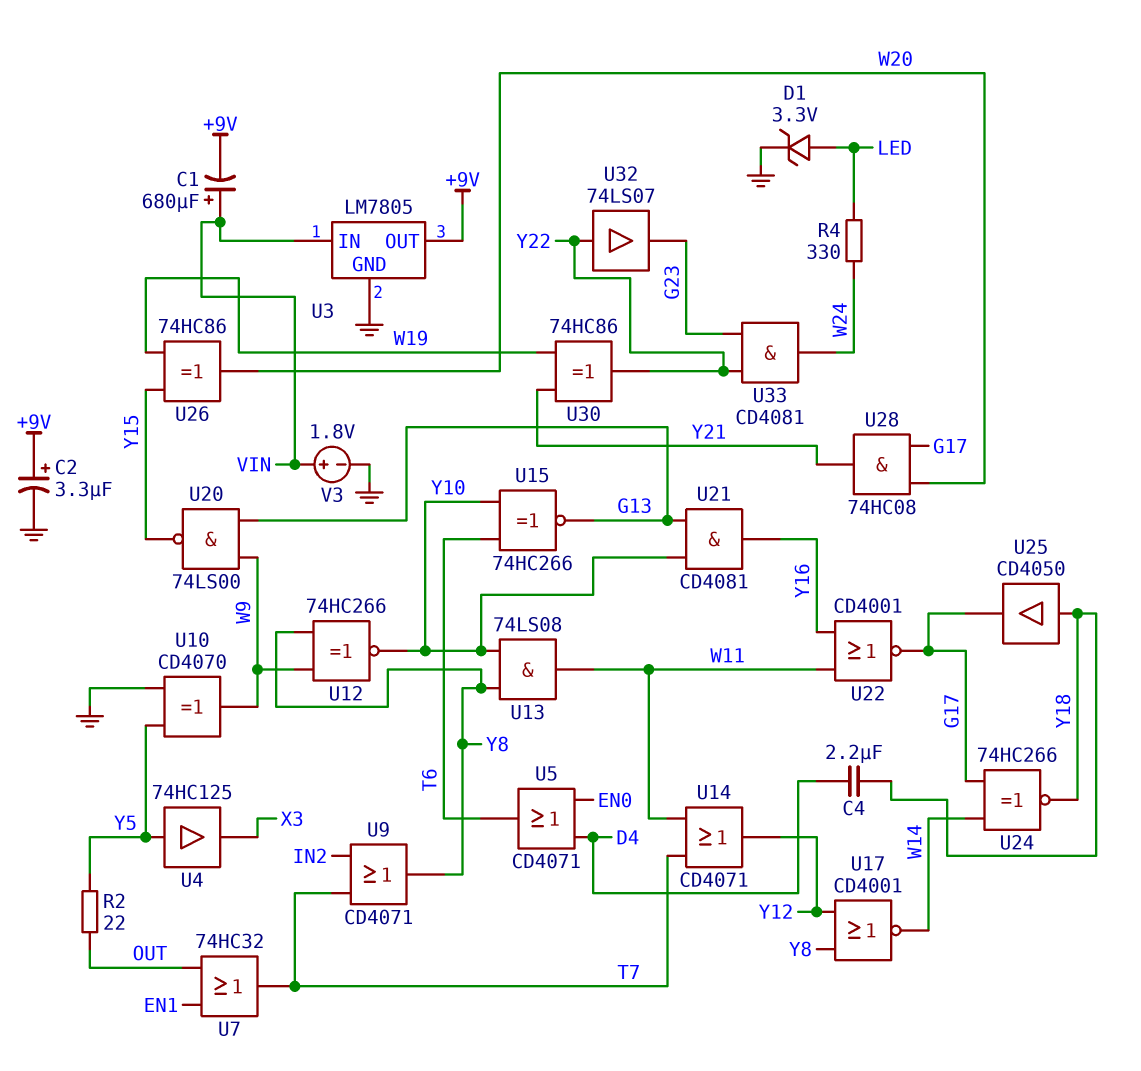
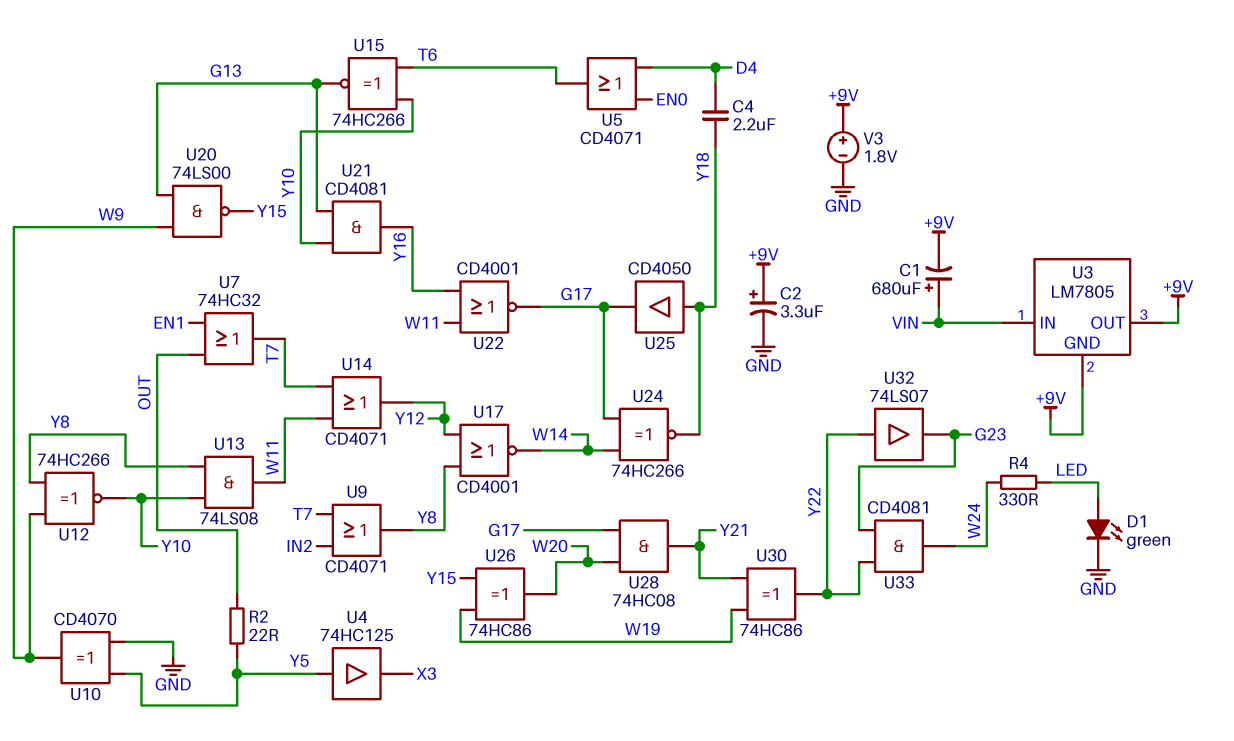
D1: zener 3.3V (A LED, K GND) -> LED green (A LED, K GND)
U3 pin GND: GND -> +9V
V3: 1.8V (plus VIN, minus GND) -> 1.8V (plus +9V, minus GND)

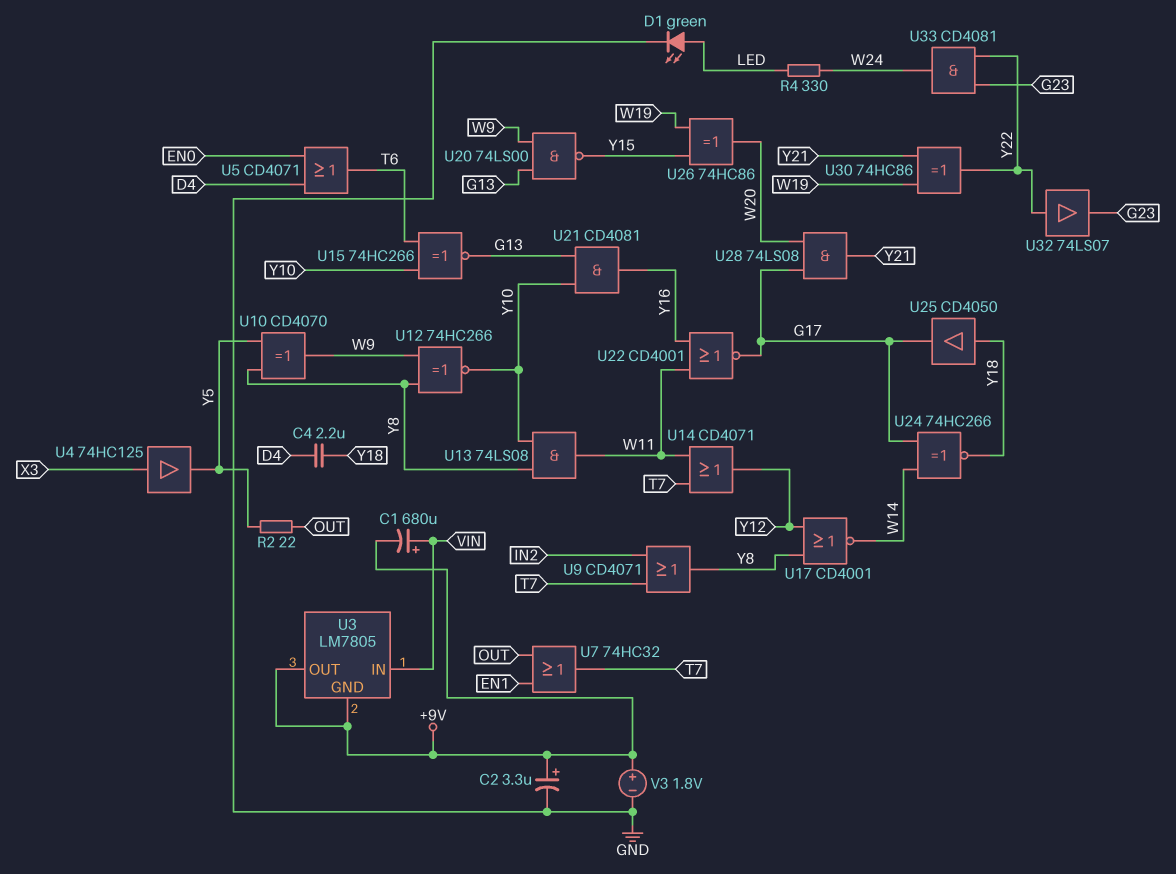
U4: buffer 74HC125 (in Y5, out X3) -> buffer 74HC125 (in X3, out Y5)
U10: XOR CD4070 (in GND, in Y5, out W9) -> XOR CD4070 (in Y5, in Y8, out W9)
U28: AND 74HC08 (in G17, in W20, out Y21) -> AND 74LS08 (in G17, in W20, out Y21)

